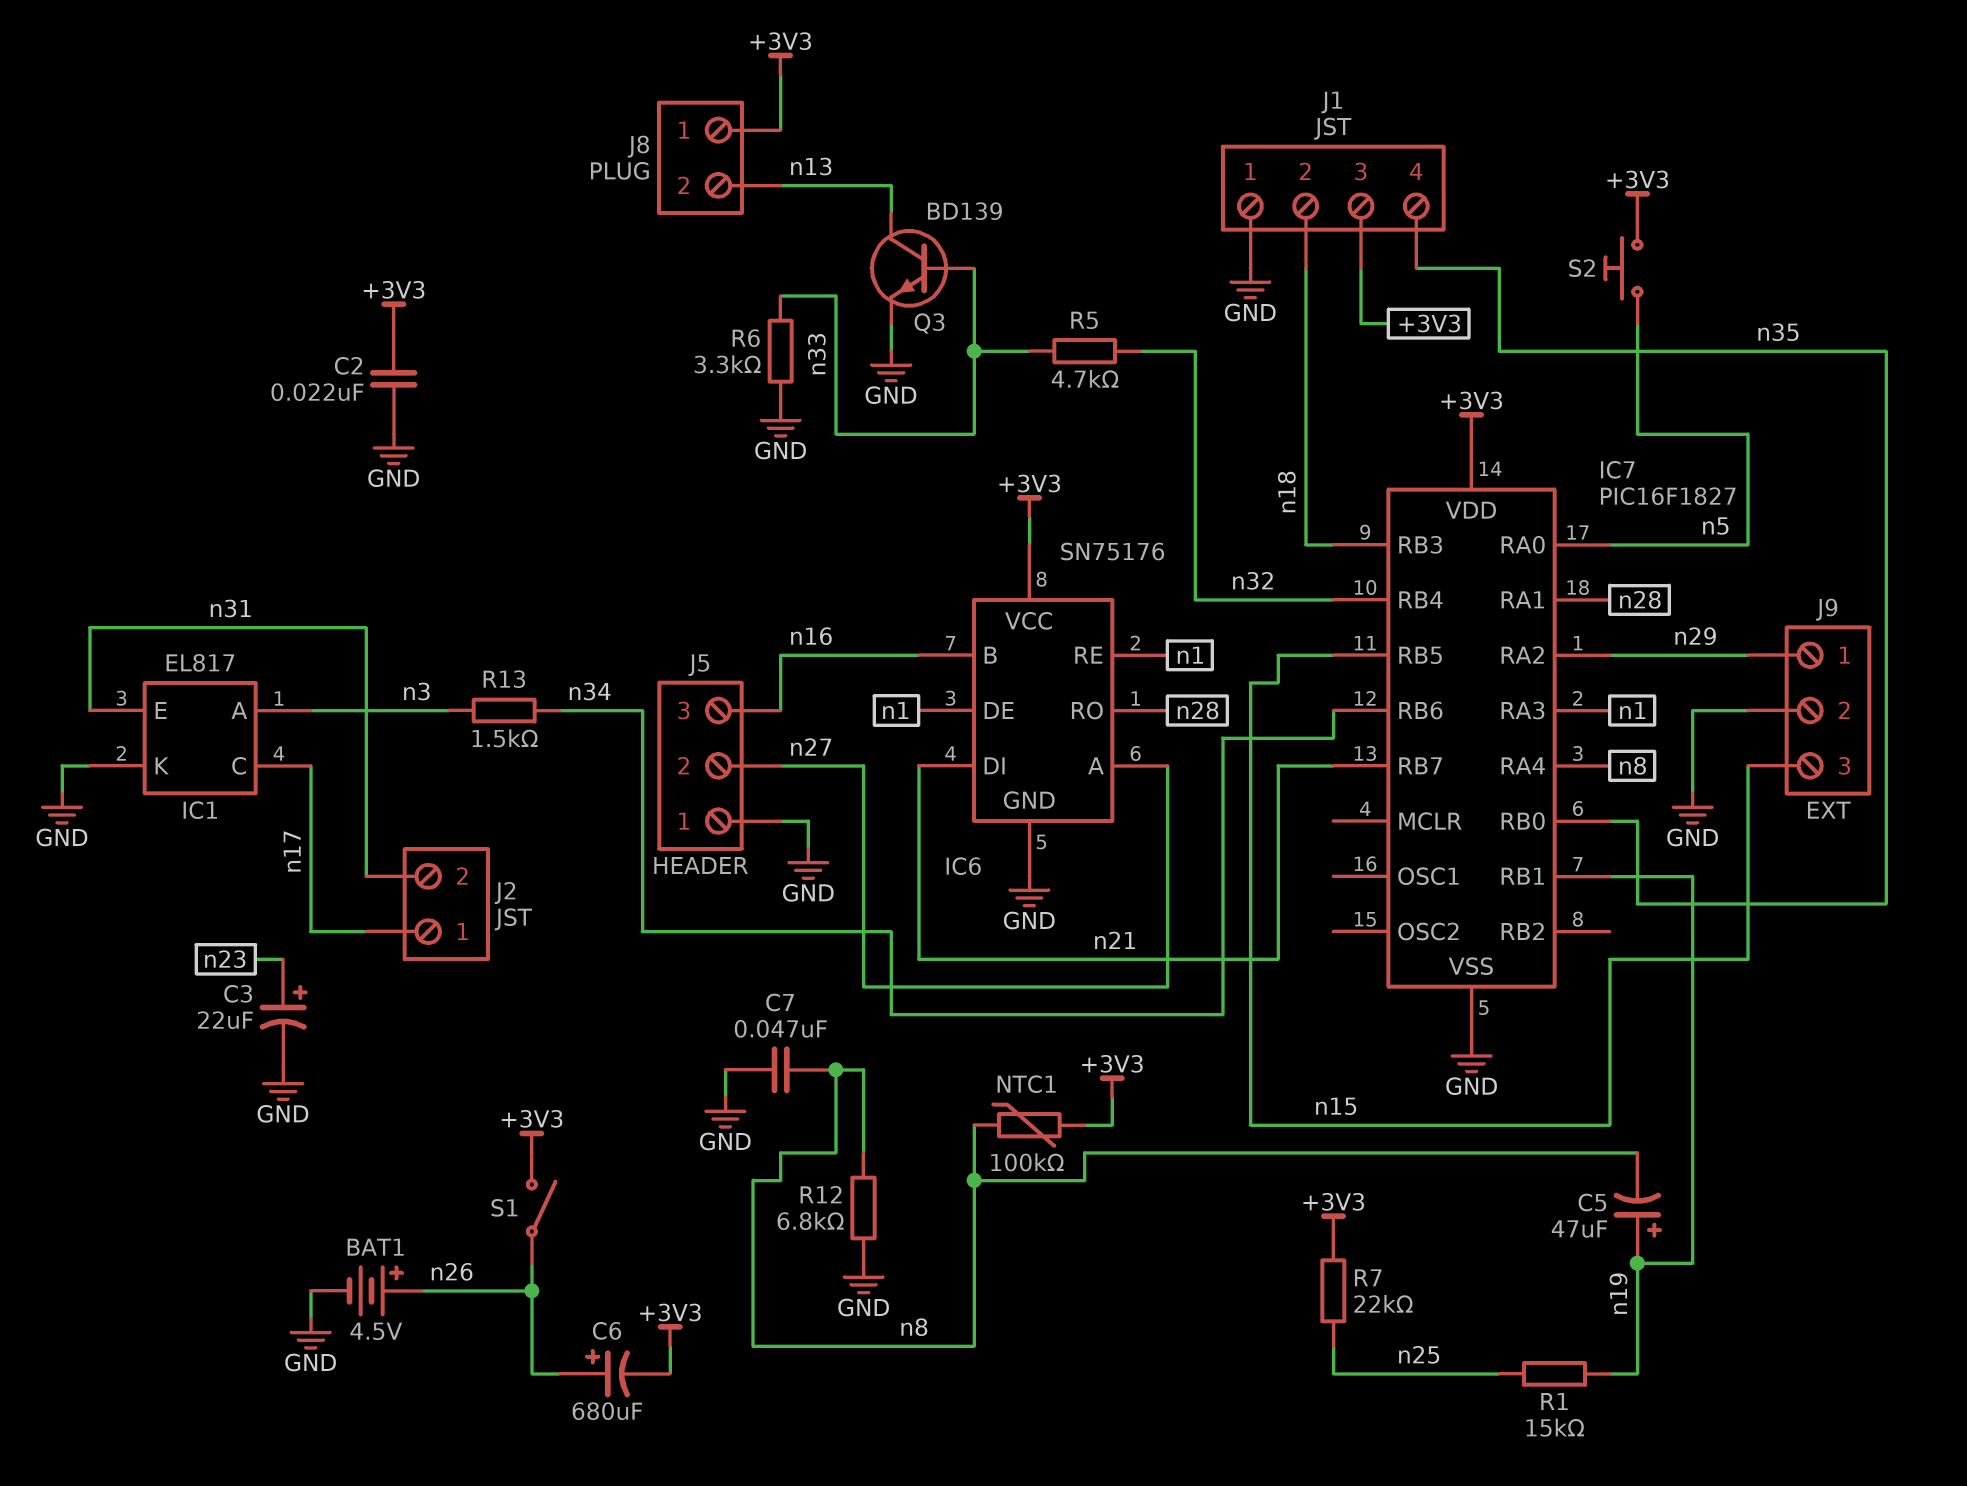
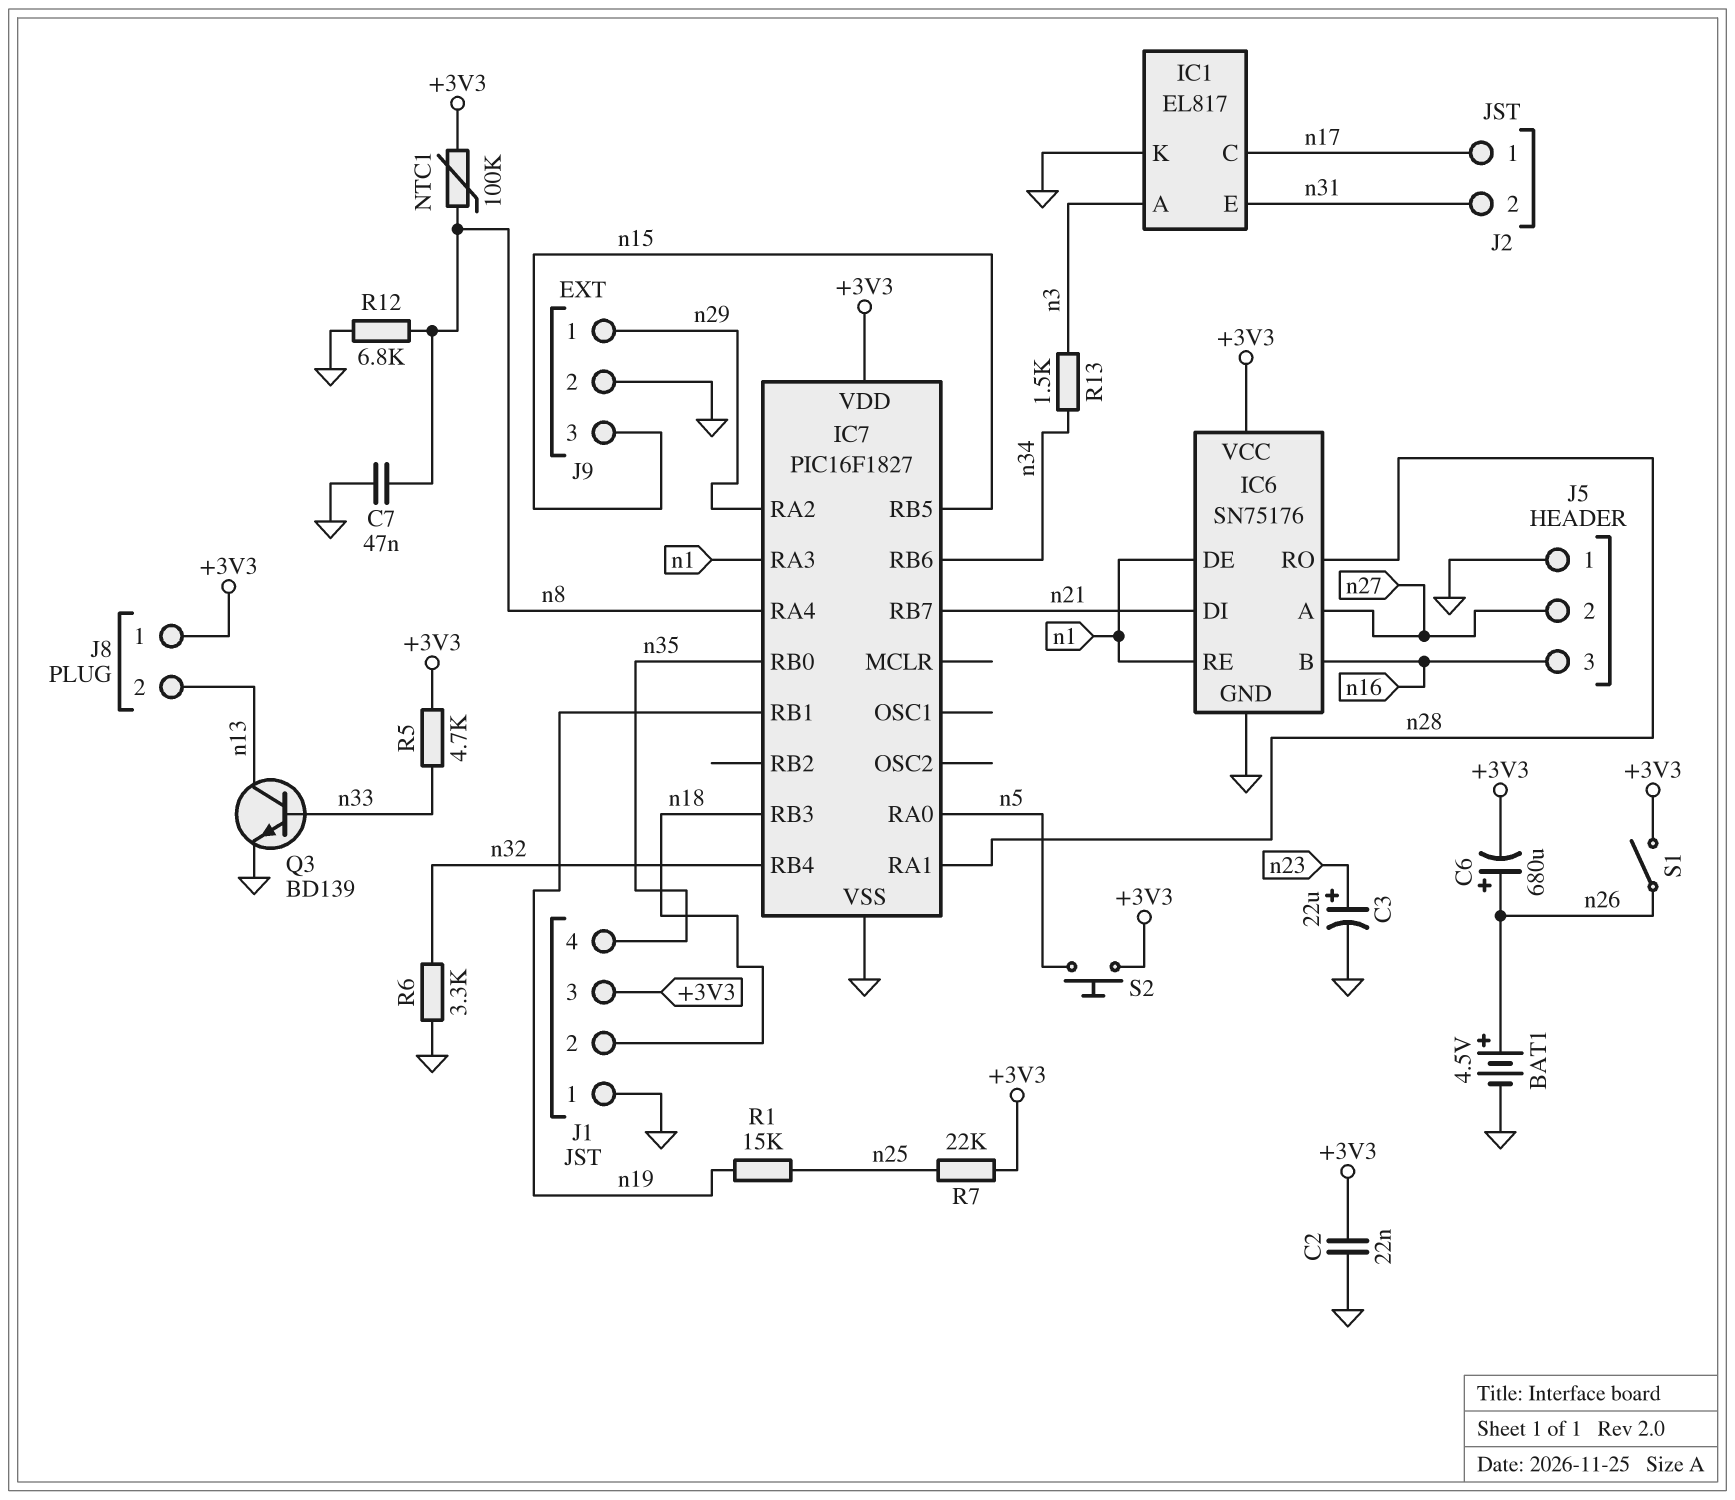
C5: 47uF (plus n19, minus n8) -> none
R5: 4.7k (n32, n33) -> 4.7k (+3V3, n33)
R6: 3.3k (GND, n33) -> 3.3k (GND, n32)

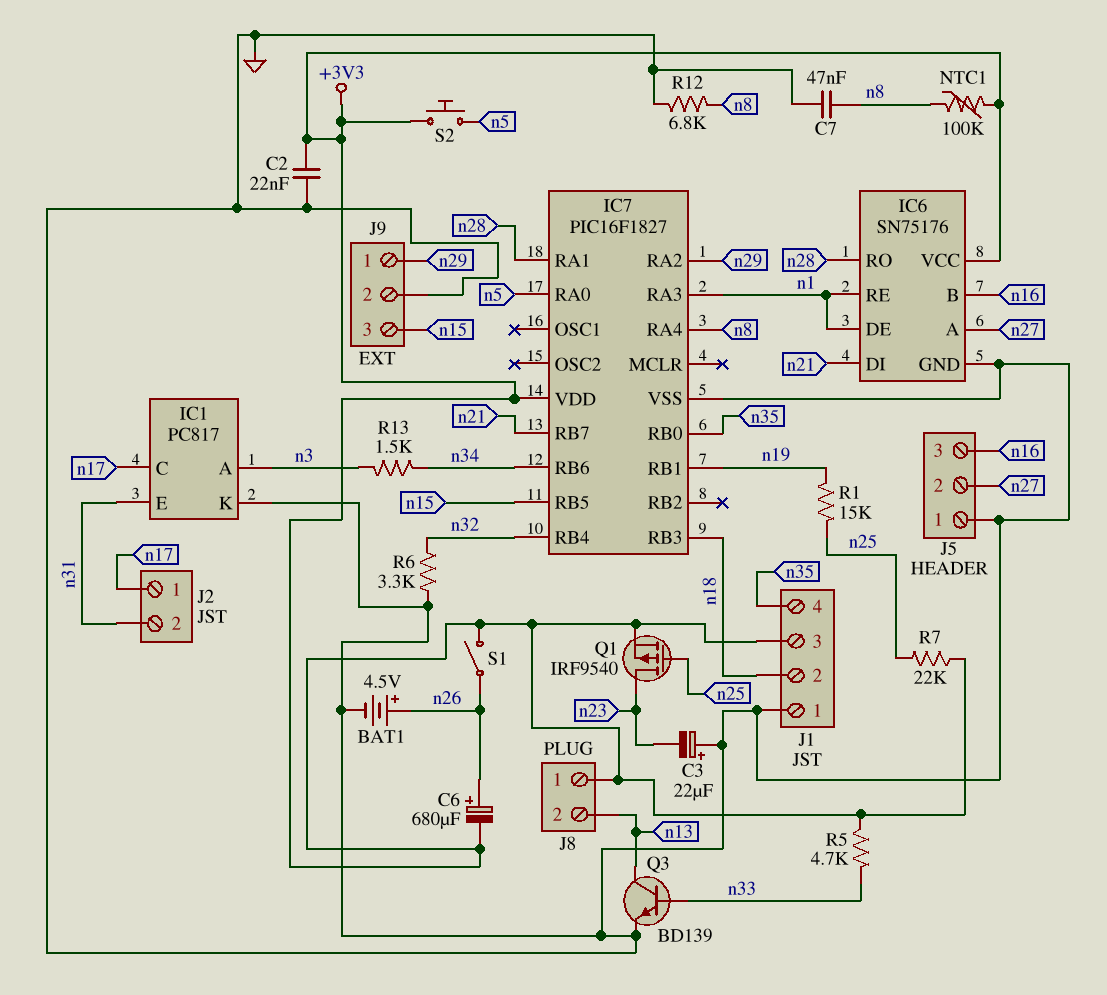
C3: 22uF (plus n23, minus GND) -> 22uF (plus GND, minus n23)
IC1: EL817 -> PC817
Q1: none -> PMOS IRF9540 (G n25, D n23, S +3V3)

